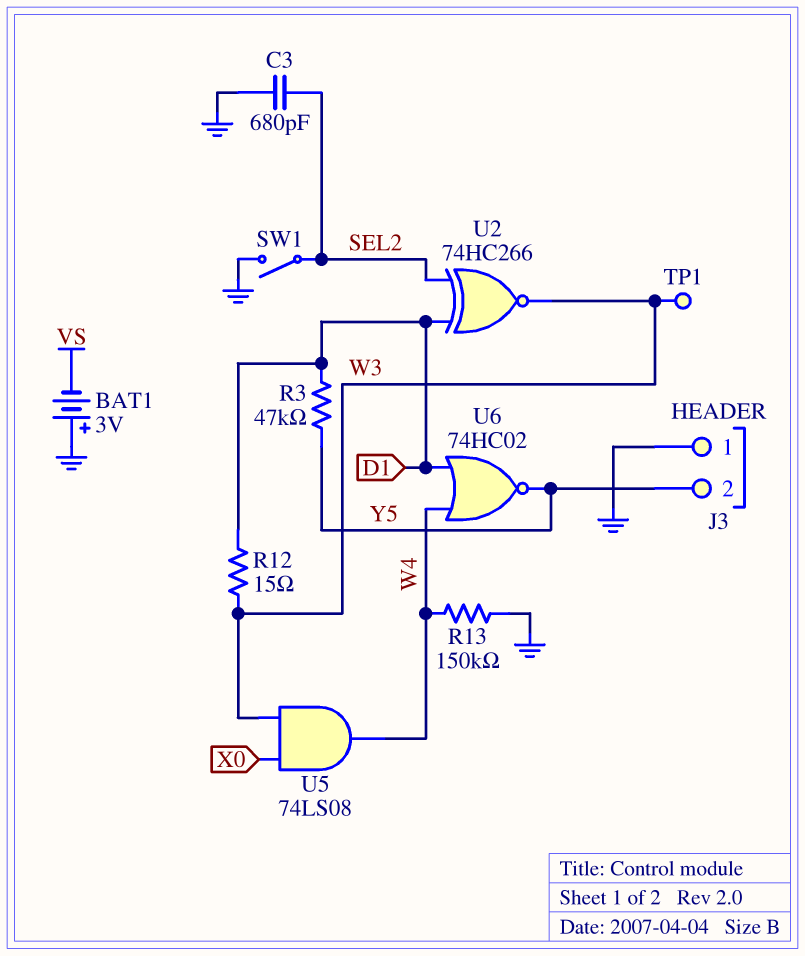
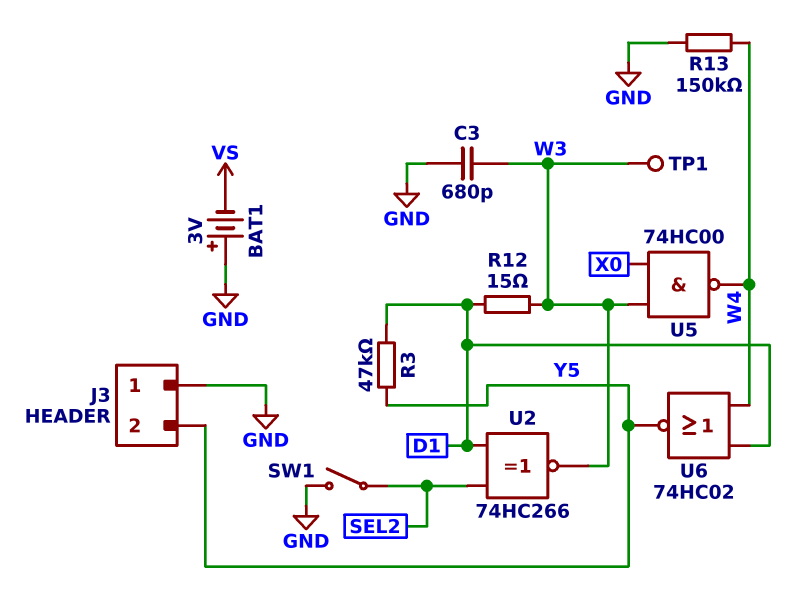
C3: 680pF (GND, SEL2) -> 680pF (GND, W3)
U5: AND 74LS08 (in W3, in X0, out W4) -> NAND 74HC00 (in W3, in X0, out W4)

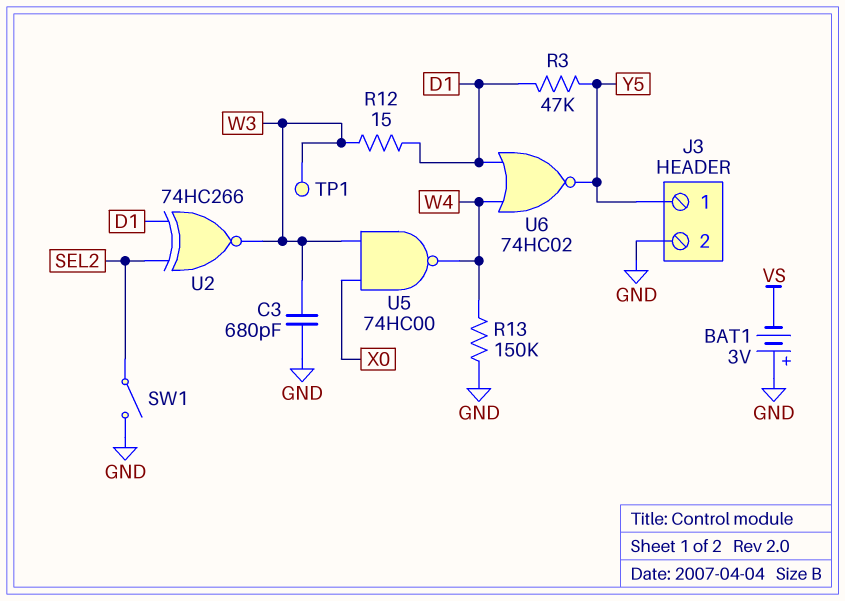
J3 pin 1: GND -> Y5
J3 pin 2: Y5 -> GND

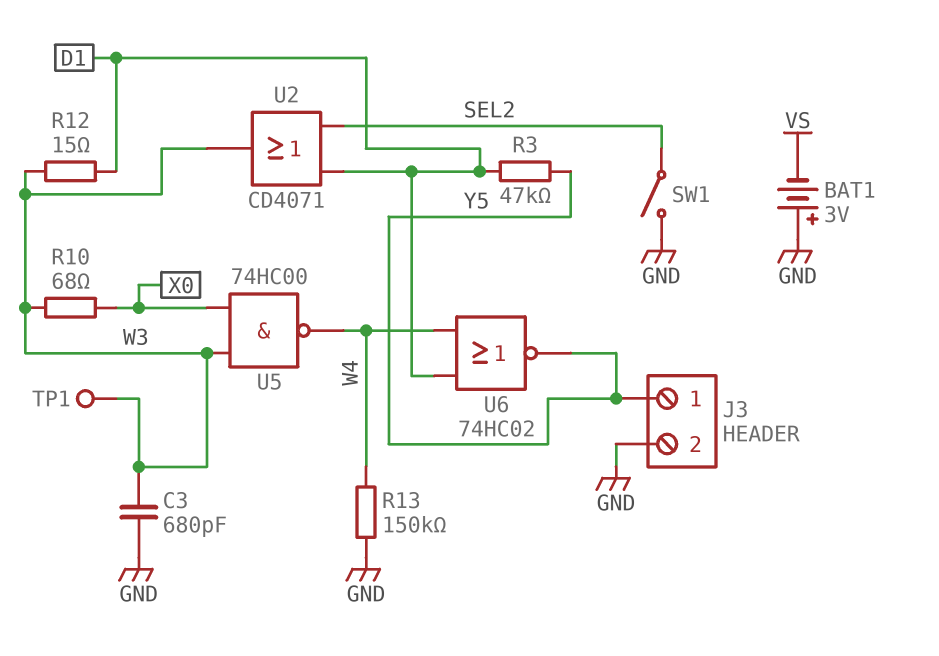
R10: none -> 68 (W3, X0)
U2: XNOR 74HC266 (in D1, in SEL2, out W3) -> OR CD4071 (in D1, in SEL2, out W3)

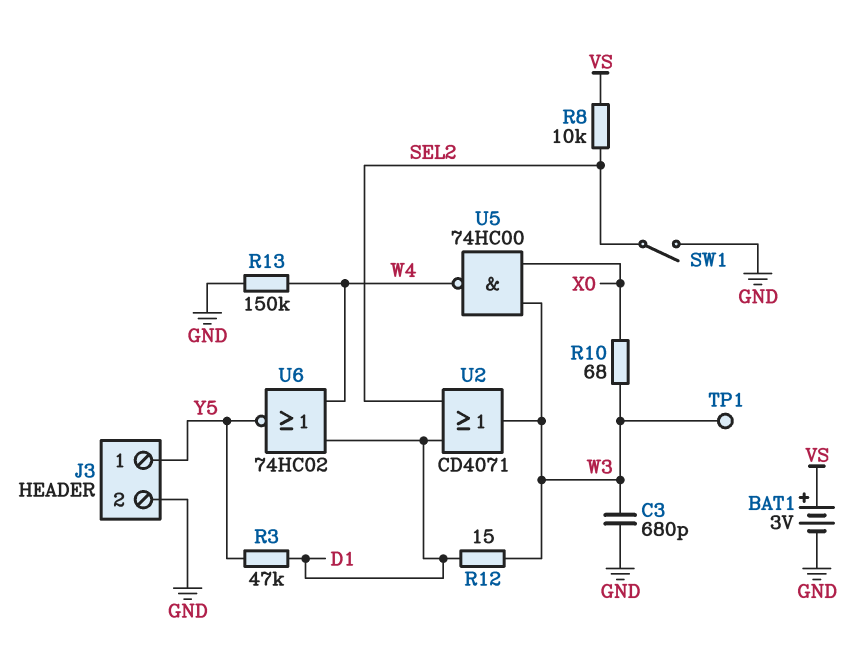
BAT1: 3V (plus GND, minus VS) -> 3V (plus VS, minus GND)
R8: none -> 10k (SEL2, VS)

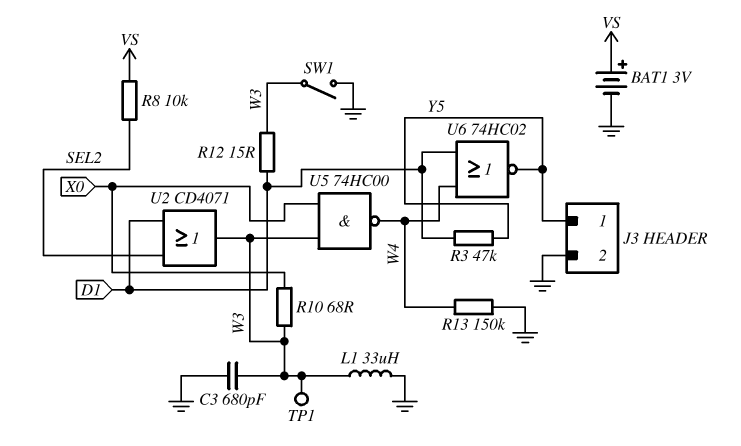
L1: none -> 33uH (GND, W3)
SW1: switch (GND, SEL2) -> switch (GND, W3)

